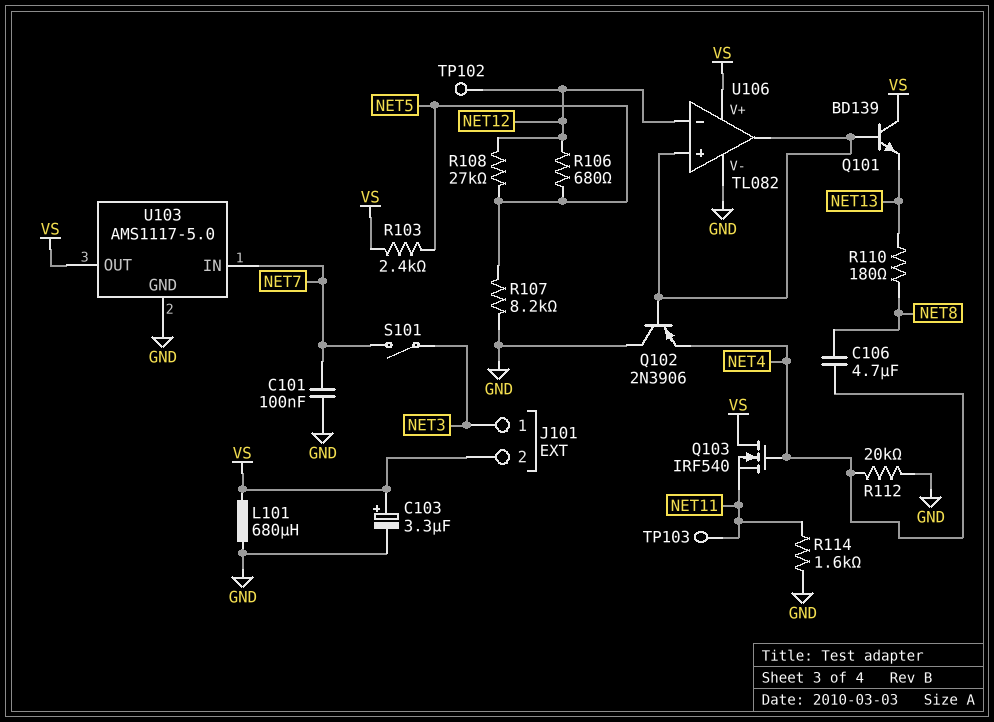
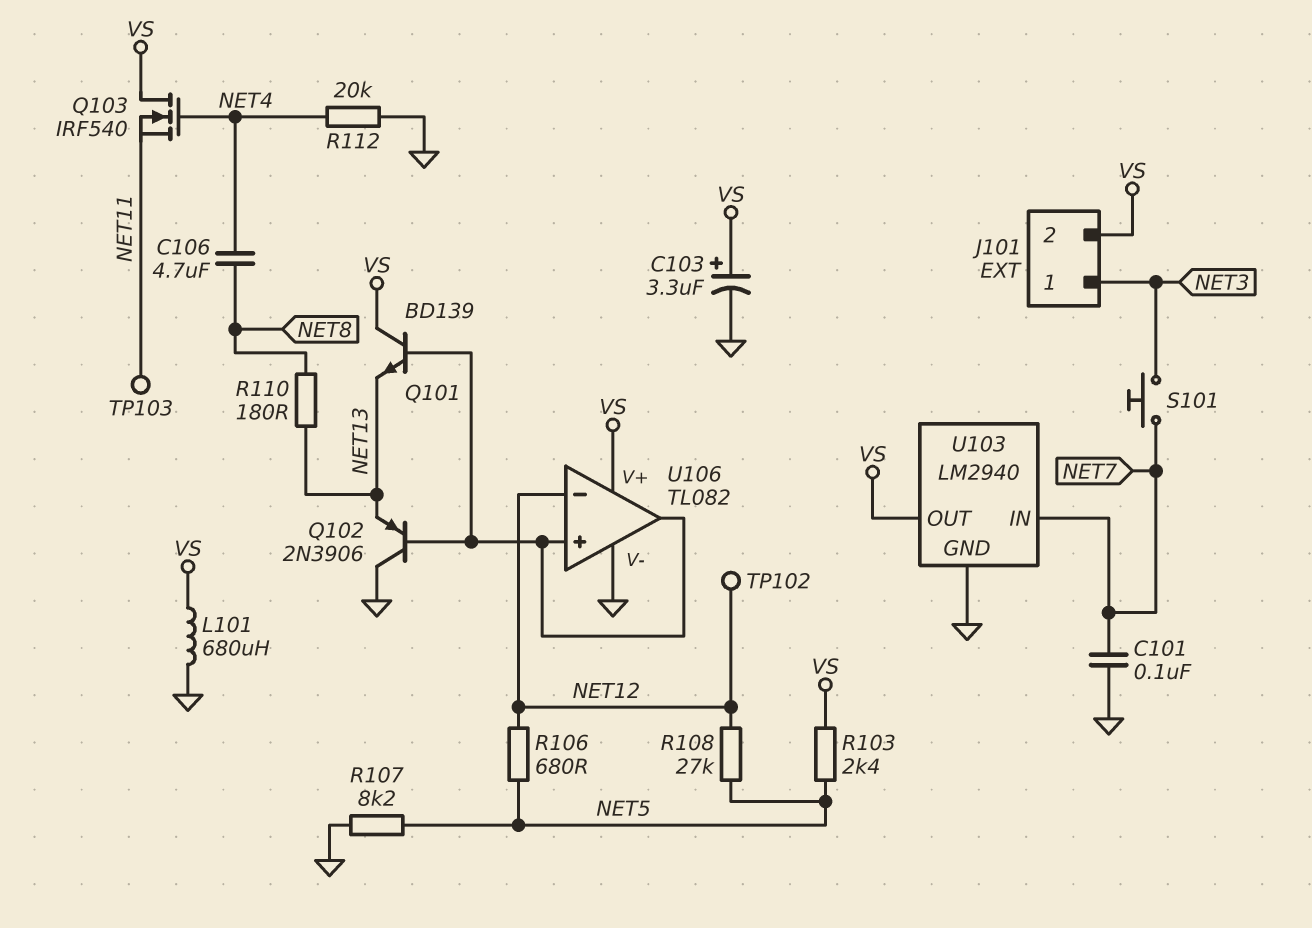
Q102: PNP 2N3906 (B U106/in+, C GND, E NET4) -> PNP 2N3906 (B U106/in+, C GND, E NET13)
R114: 1.6k (GND, NET11) -> none
S101: switch (NET3, NET7) -> button (NET3, NET7)
U103: AMS1117-5.0 -> LM2940

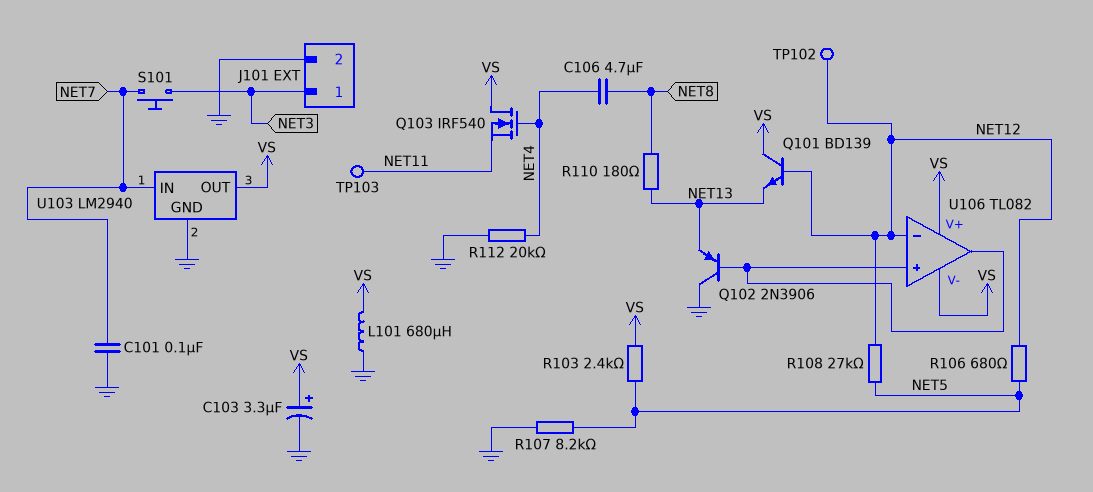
J101 pin 2: VS -> GND
Q101: NPN BD139 (B U106/in+, C VS, E NET13) -> NPN BD139 (B NET12, C VS, E NET13)
U106 pin V-: GND -> VS

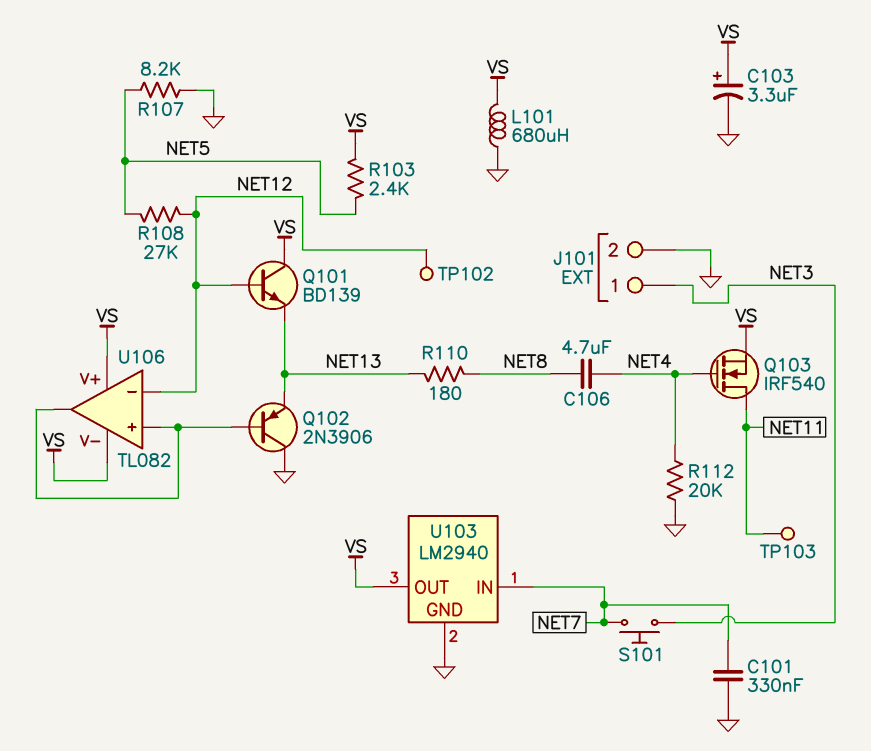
C101: 100nF (GND, NET7) -> 330nF (GND, NET7)
Q103: NMOS IRF540 (G NET4, D VS, S NET11) -> NMOS IRF540 (G NET4, D NET11, S VS)
R106: 680 (NET5, NET12) -> none

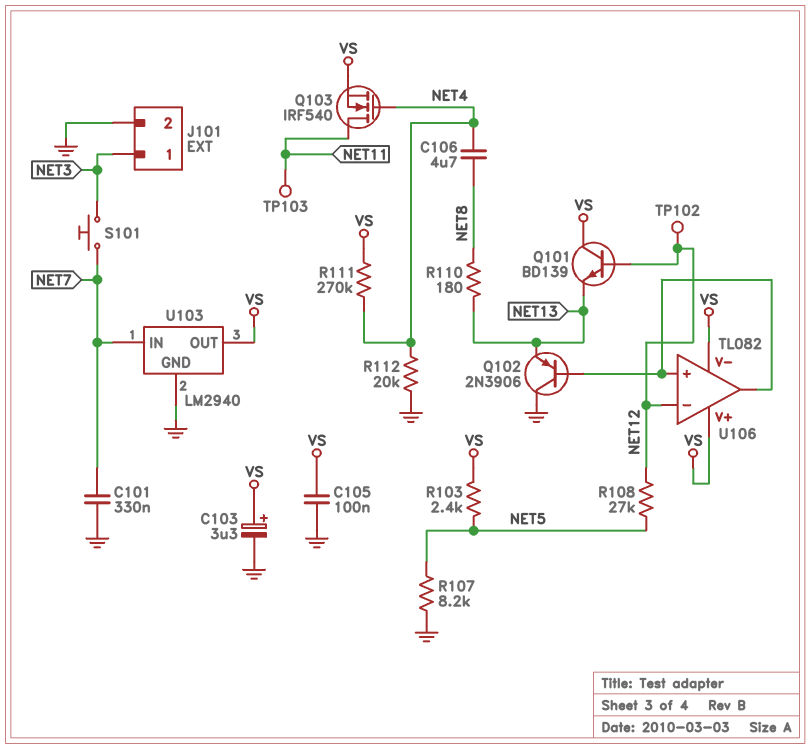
C105: none -> 100nF (GND, VS)
L101: 680uH (GND, VS) -> none
R111: none -> 270k (NET4, VS)

